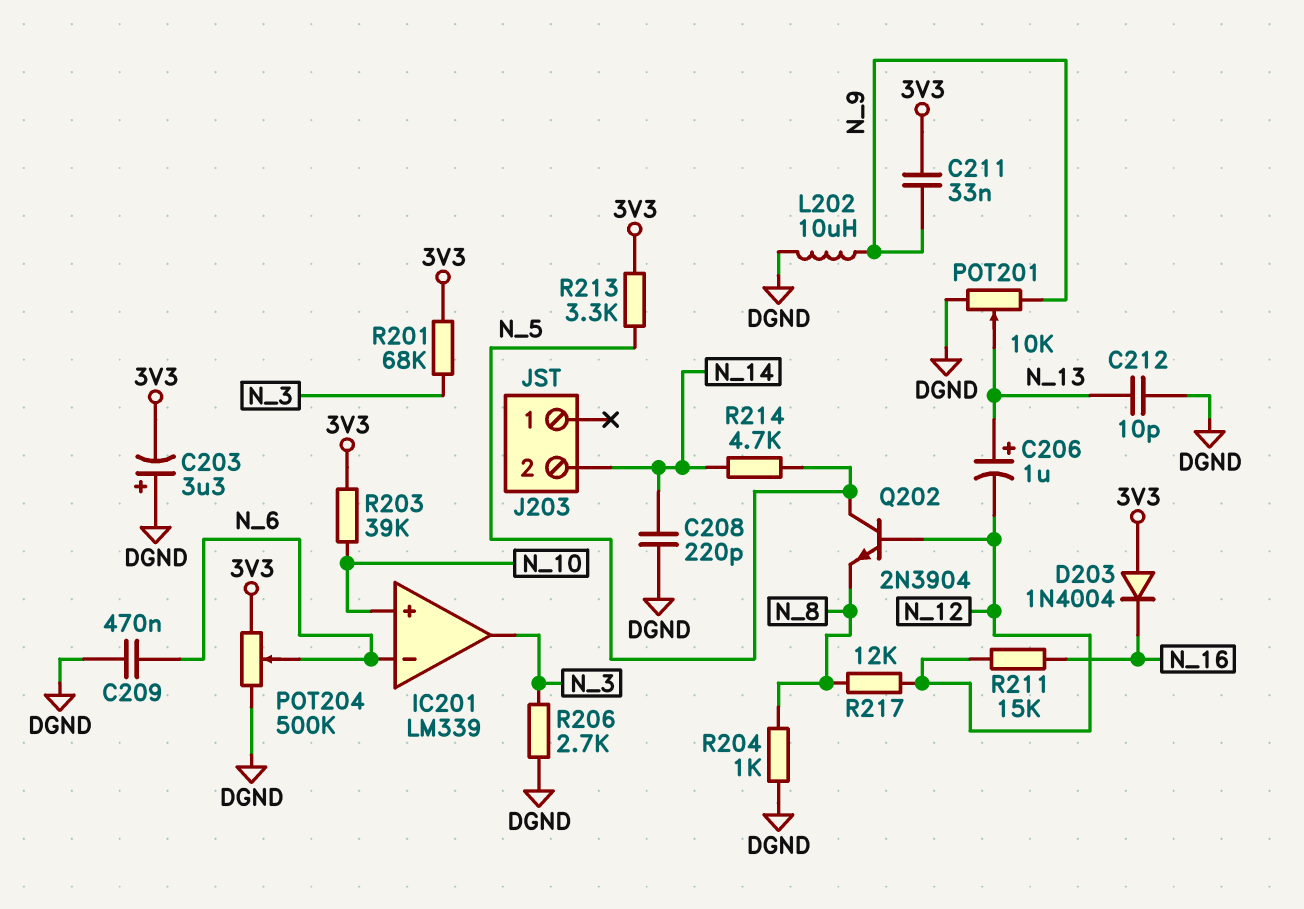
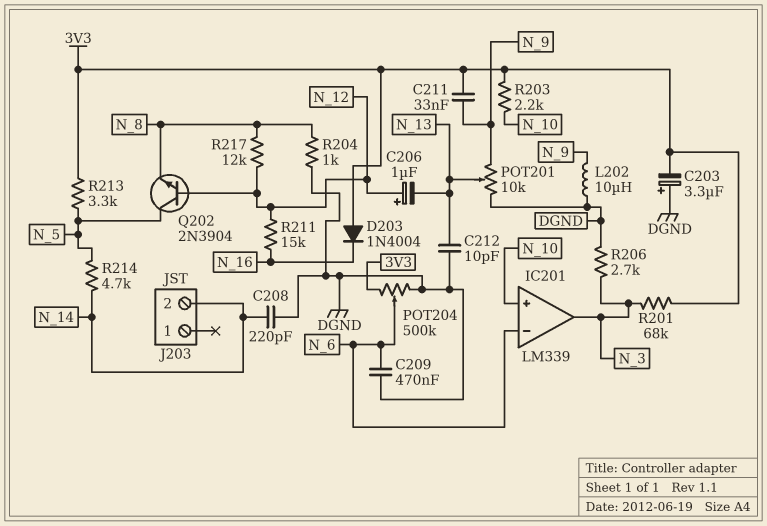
C206: 1uF (plus N_13, minus N_12) -> 1uF (plus N_12, minus N_13)
R203: 39k (3V3, N_10) -> 2.2k (3V3, N_10)

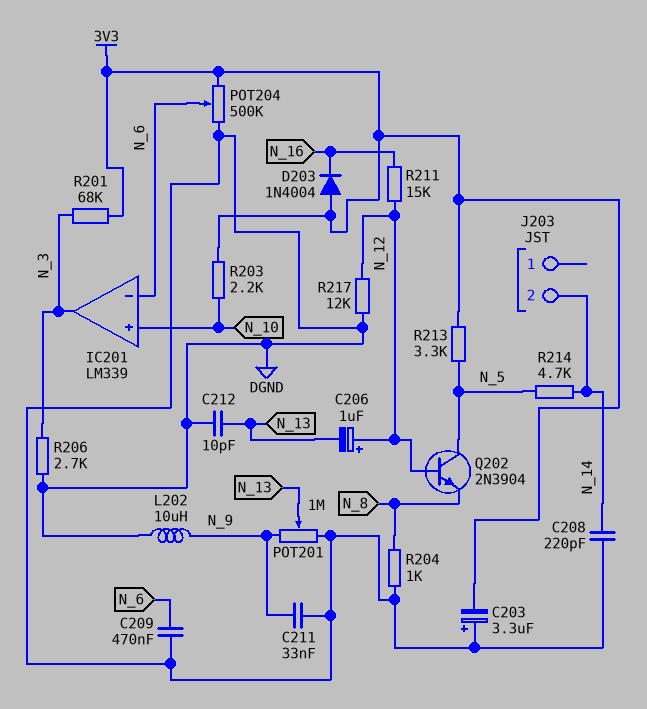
C211: 33nF (3V3, N_9) -> 33nF (DGND, N_9)
POT201: 10k (DGND, N_9, wiper N_13) -> 1M (DGND, N_9, wiper N_13)
R217: 12k (N_8, N_12) -> 12k (DGND, N_12)

